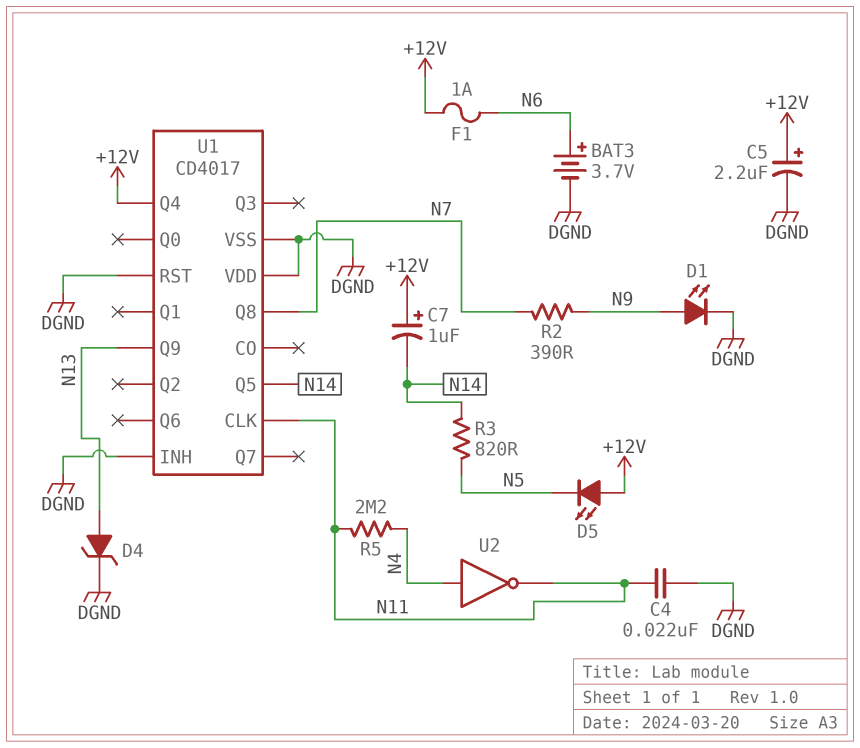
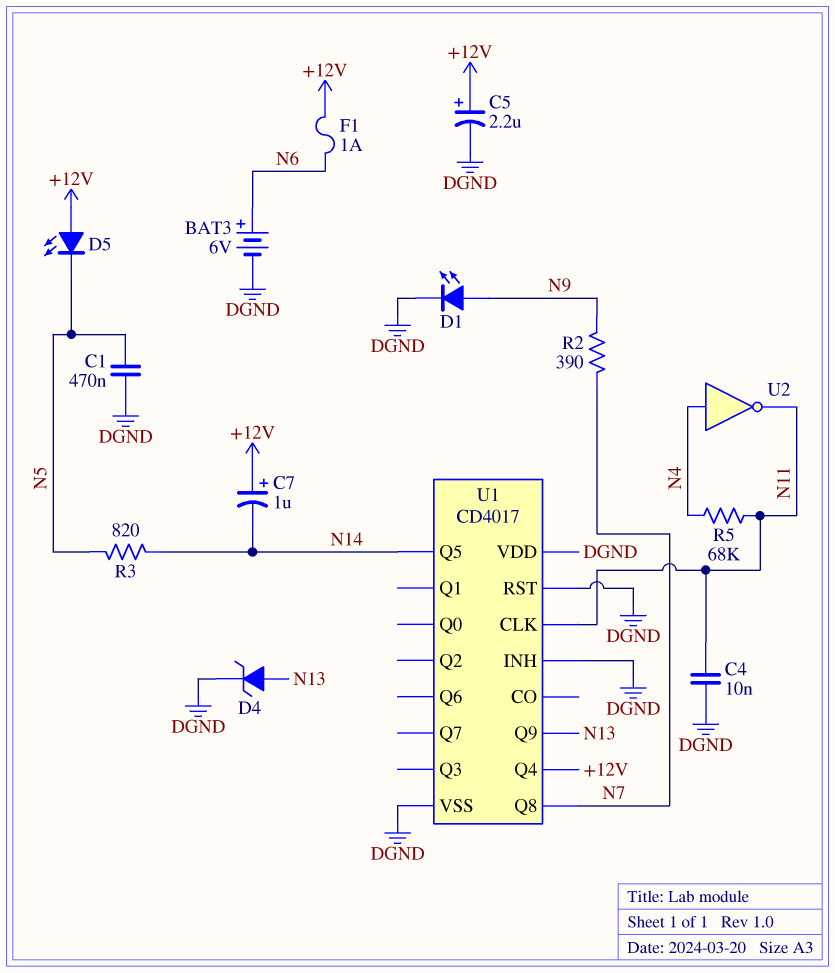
BAT3: 3.7V (plus N6, minus DGND) -> 6V (plus N6, minus DGND)
C1: none -> 470nF (DGND, N5)
C4: 22nF (DGND, N11) -> 10nF (DGND, N11)
R5: 2.2M (N4, N11) -> 68k (N4, N11)

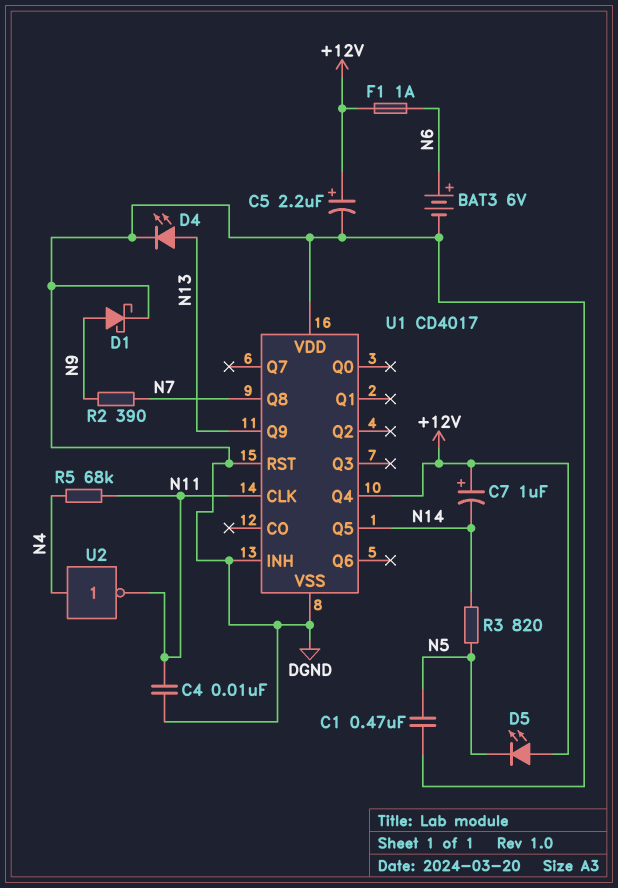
D1: LED (A N9, K DGND) -> schottky (A N9, K DGND)
D4: zener (A N13, K DGND) -> LED (A N13, K DGND)

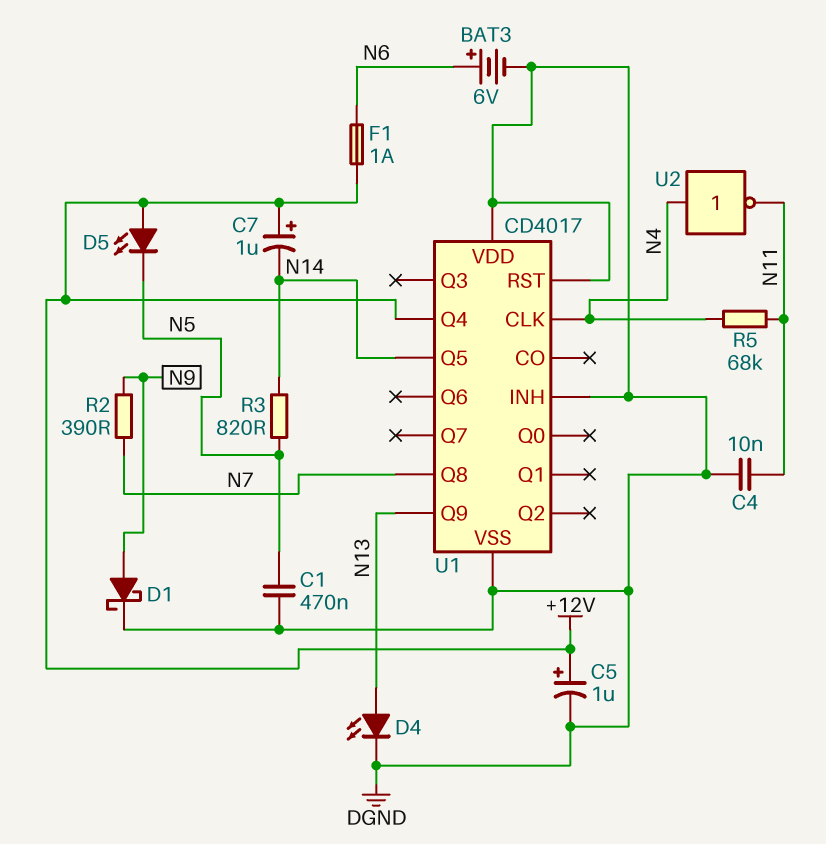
C5: 2.2uF (plus +12V, minus DGND) -> 1uF (plus +12V, minus DGND)
U1 pin CLK: N11 -> N4

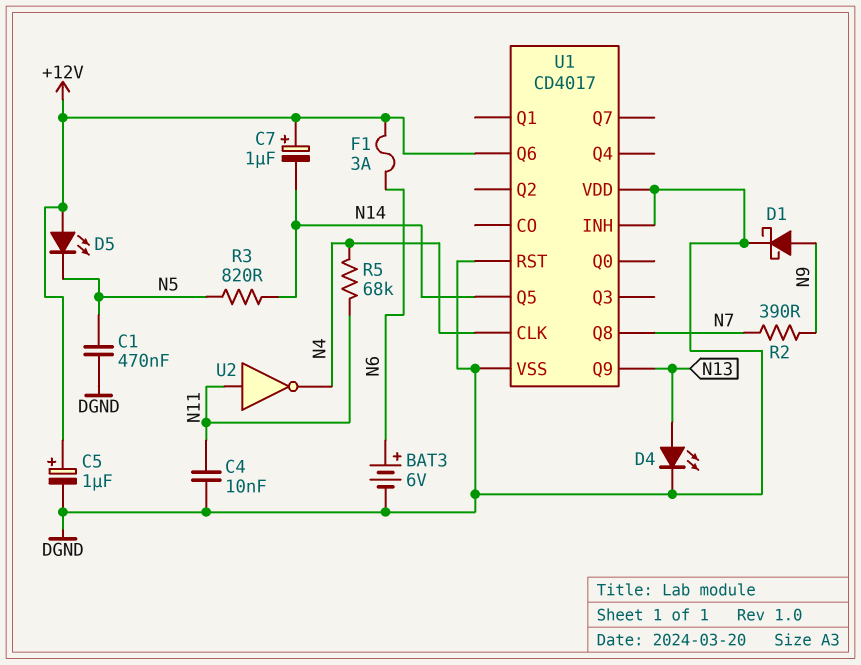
F1: 1A (+12V, N6) -> 3A (+12V, N6)
U1 pin Q4: +12V -> none
U1 pin Q6: none -> +12V
U2: NOT (in N4, out N11) -> NOT (in N11, out N4)

